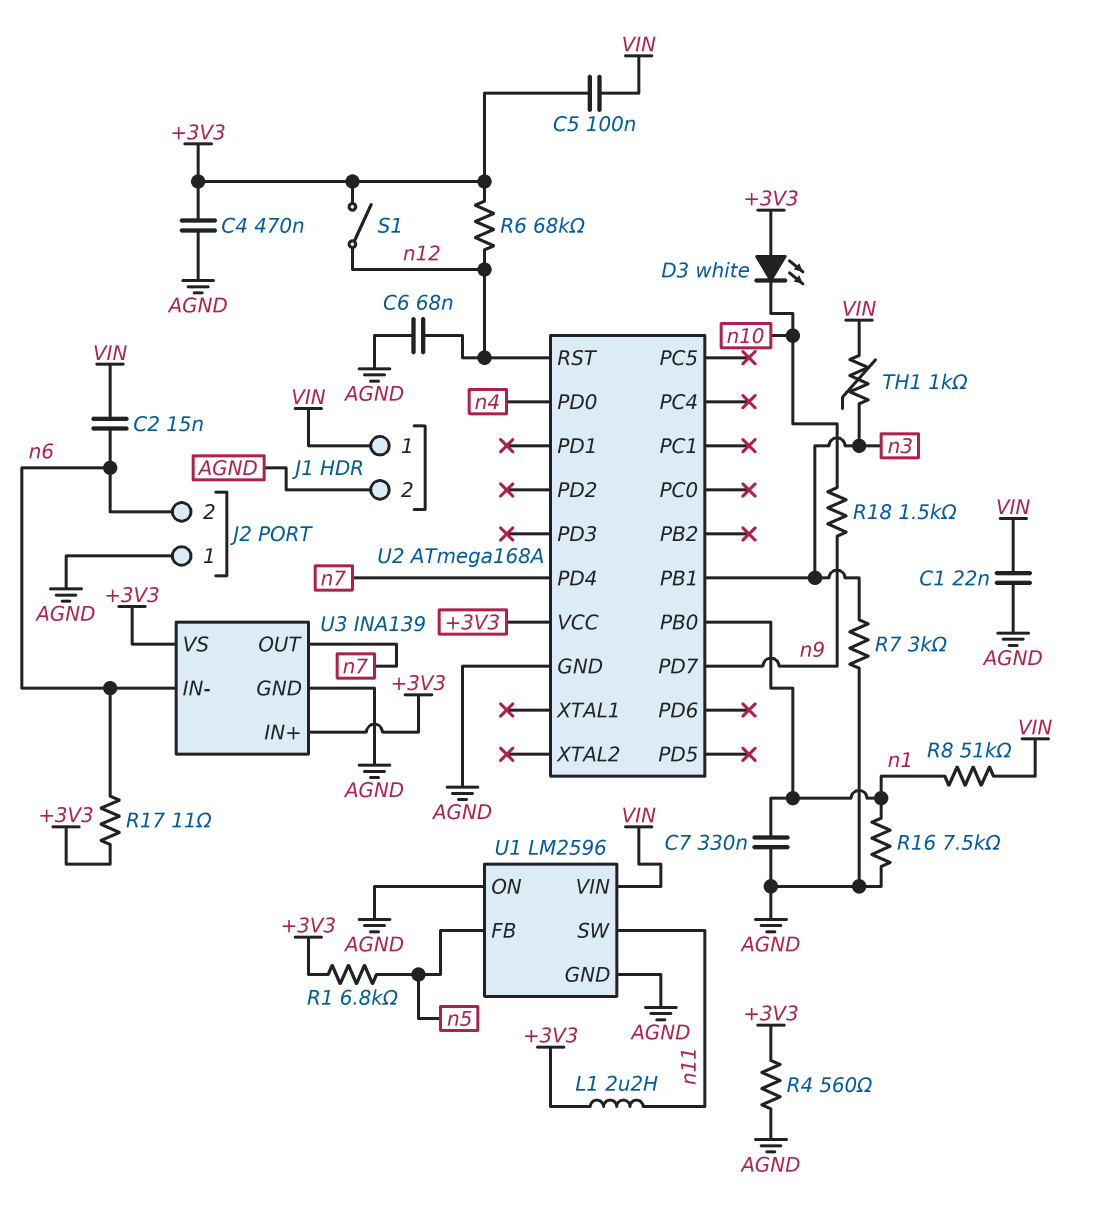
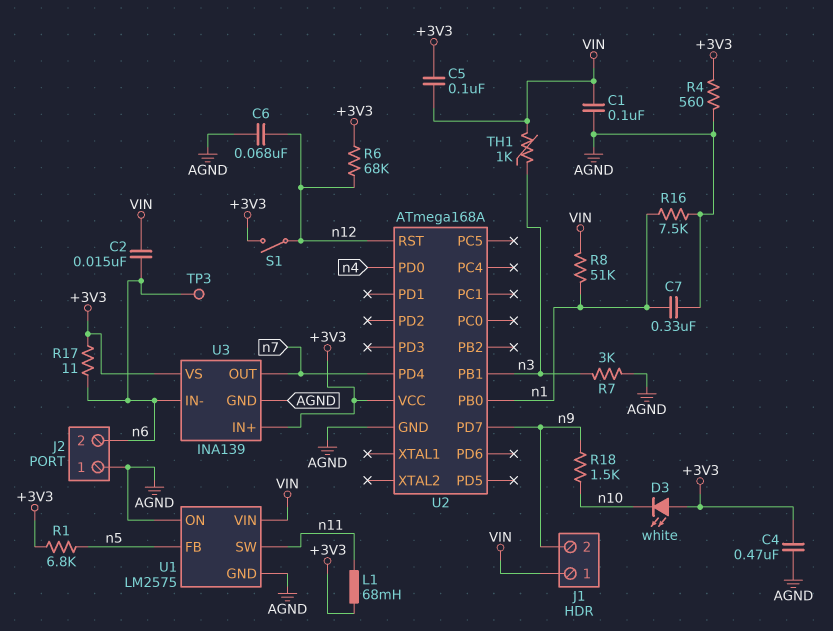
C1: 22nF (AGND, VIN) -> 100nF (AGND, VIN)
J1 pin 2: AGND -> n9
L1: 2.2uH (+3V3, n11) -> 68mH (+3V3, n11)
TP3: none -> test point (n6)
U1: LM2596 -> LM2575

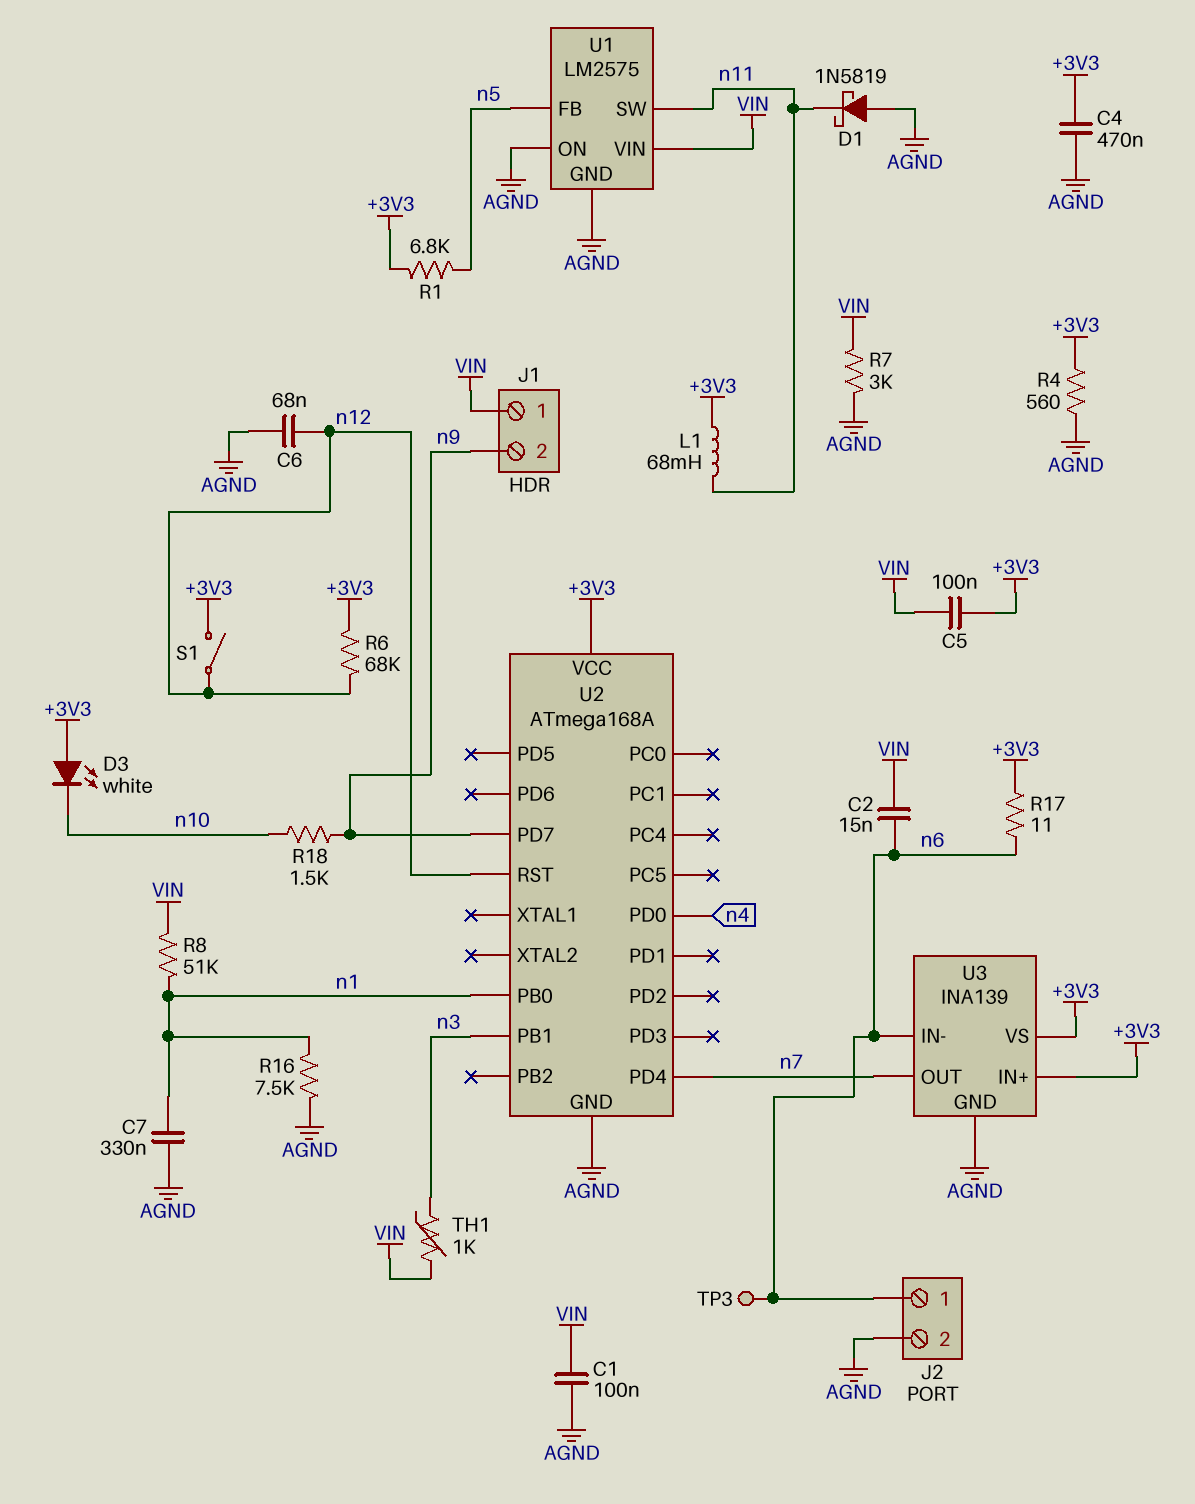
D1: none -> schottky 1N5819 (A AGND, K n11)
J2 pin 1: AGND -> n6
J2 pin 2: n6 -> AGND
R7: 3k (AGND, n3) -> 3k (AGND, VIN)

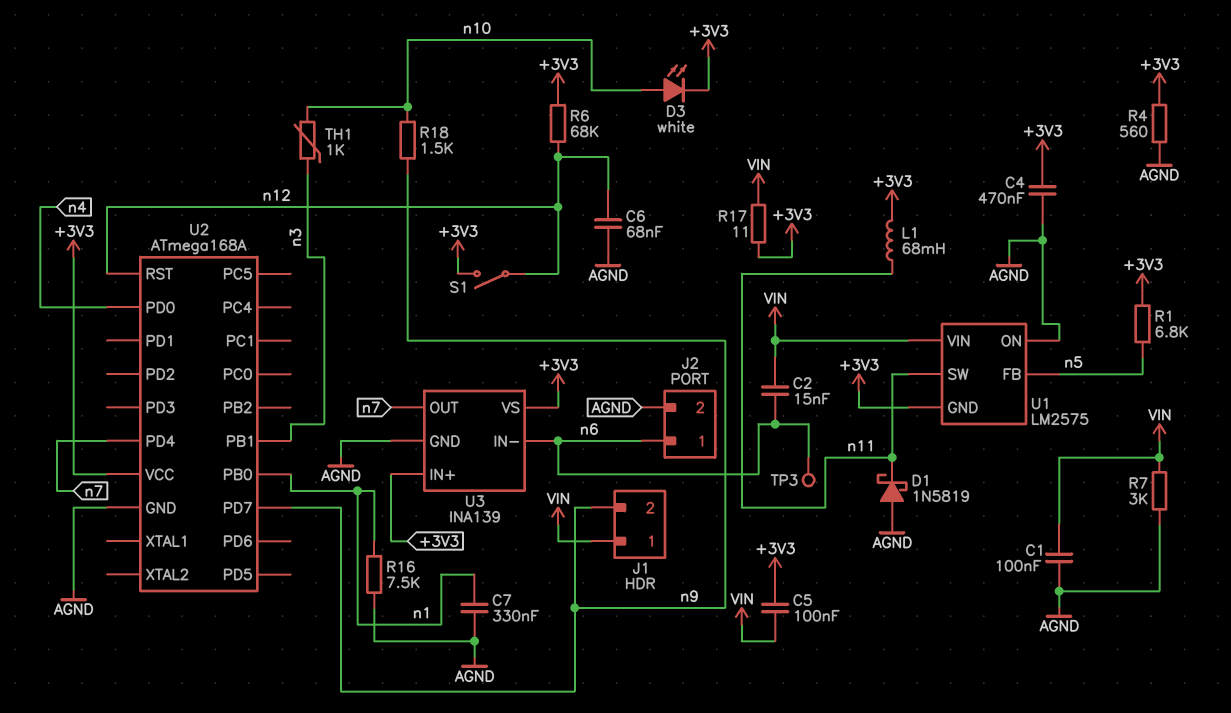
D3: LED white (A +3V3, K n10) -> LED white (A n10, K +3V3)
R8: 51k (VIN, n1) -> none
R17: 11 (+3V3, n6) -> 11 (+3V3, VIN)
TH1: 1k (VIN, n3) -> 1k (n3, n10)
U1 pin GND: AGND -> +3V3

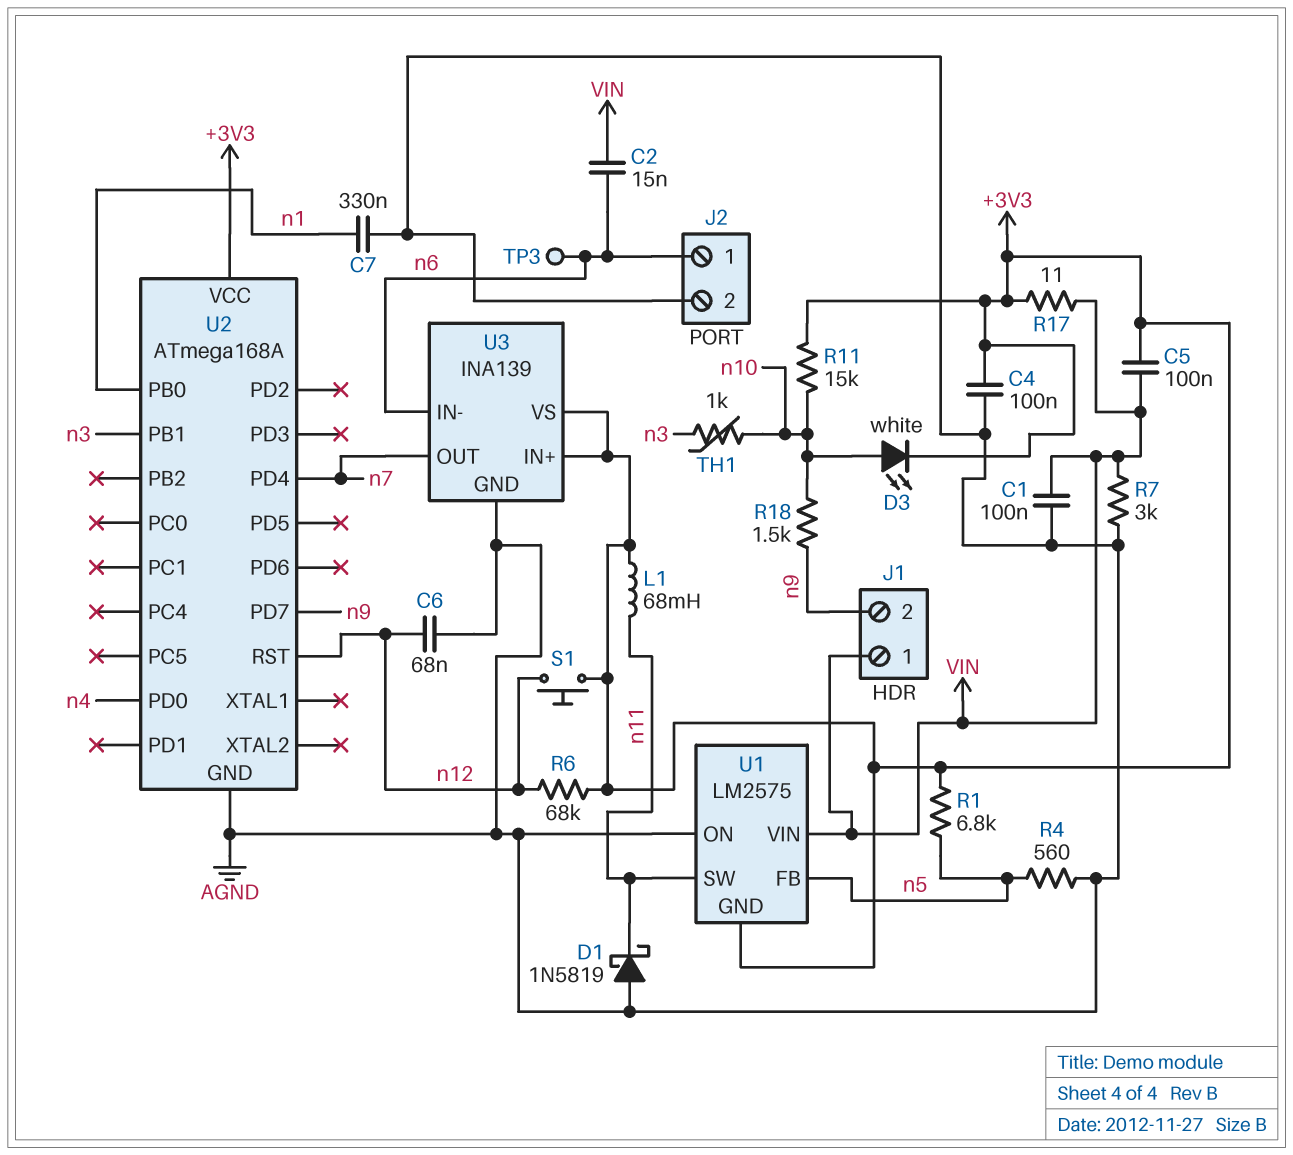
C4: 470nF (+3V3, AGND) -> 100nF (+3V3, AGND)
R4: 560 (+3V3, AGND) -> 560 (AGND, n5)
R11: none -> 15k (+3V3, n10)
R16: 7.5k (AGND, n1) -> none
S1: switch (+3V3, n12) -> button (+3V3, n12)

